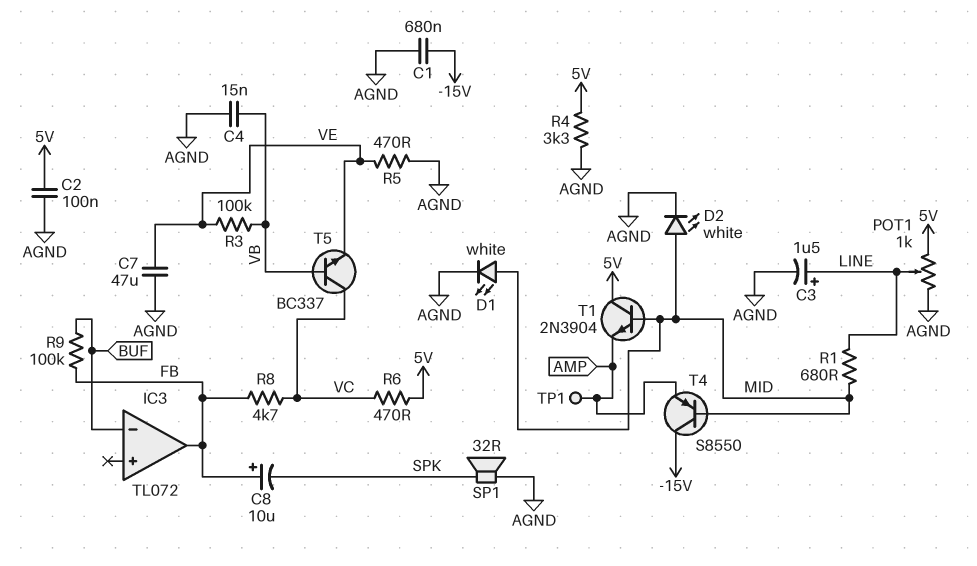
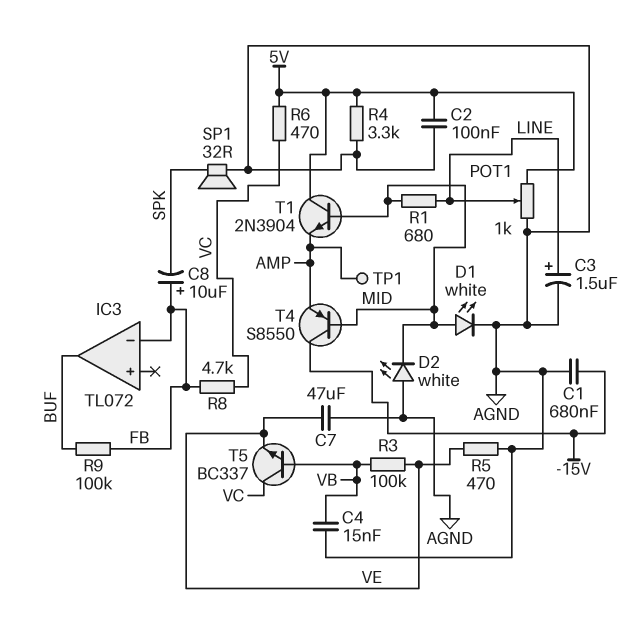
D2: LED white (A MID, K AGND) -> LED white (A AGND, K MID)
IC3 pin in-: BUF -> FB
IC3 pin out: FB -> BUF

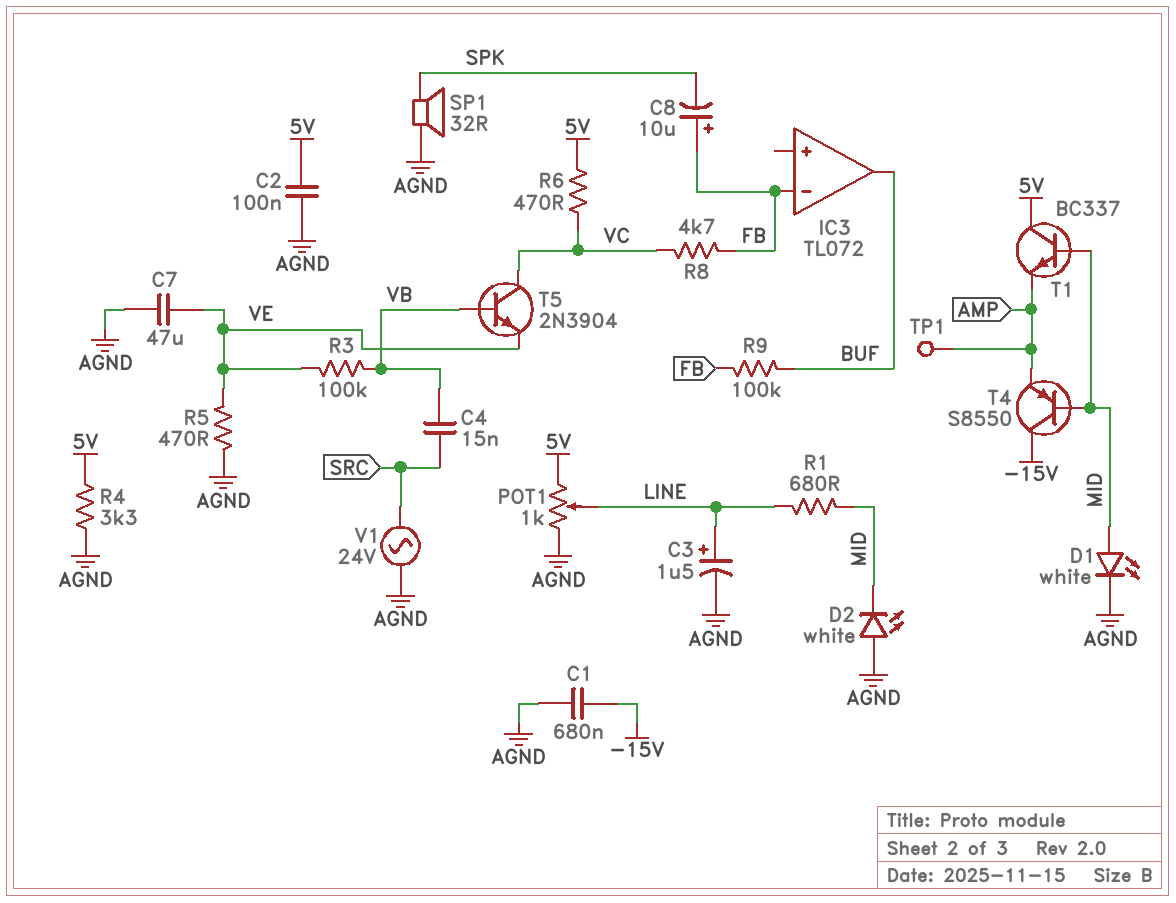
C4: 15nF (AGND, VB) -> 15nF (SRC, VB)
T1: NPN 2N3904 (B MID, C 5V, E AMP) -> NPN BC337 (B MID, C 5V, E AMP)
T5: NPN BC337 (B VB, C VC, E VE) -> NPN 2N3904 (B VB, C VC, E VE)
V1: none -> AC 24V (AGND, SRC)

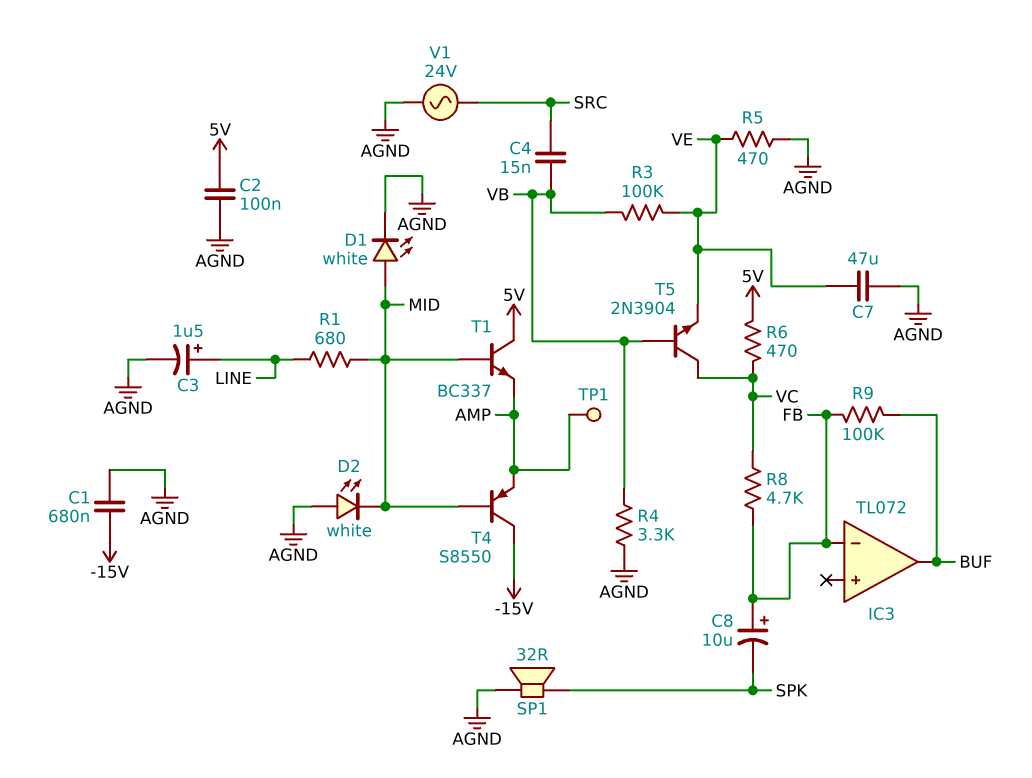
POT1: 1k (5V, AGND, wiper LINE) -> none
R4: 3.3k (5V, AGND) -> 3.3k (AGND, VB)

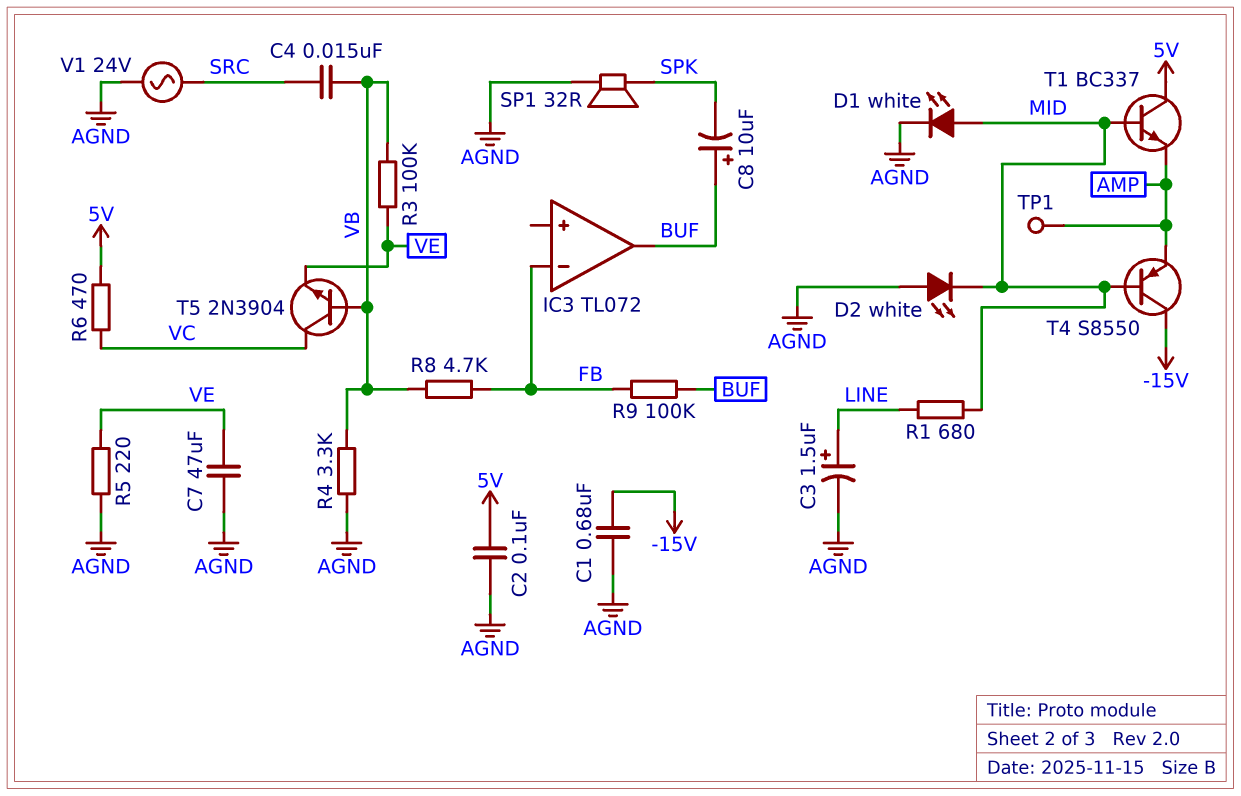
C8: 10uF (plus FB, minus SPK) -> 10uF (plus BUF, minus SPK)
R5: 470 (AGND, VE) -> 220 (AGND, VE)
R8: 4.7k (FB, VC) -> 4.7k (FB, VB)

